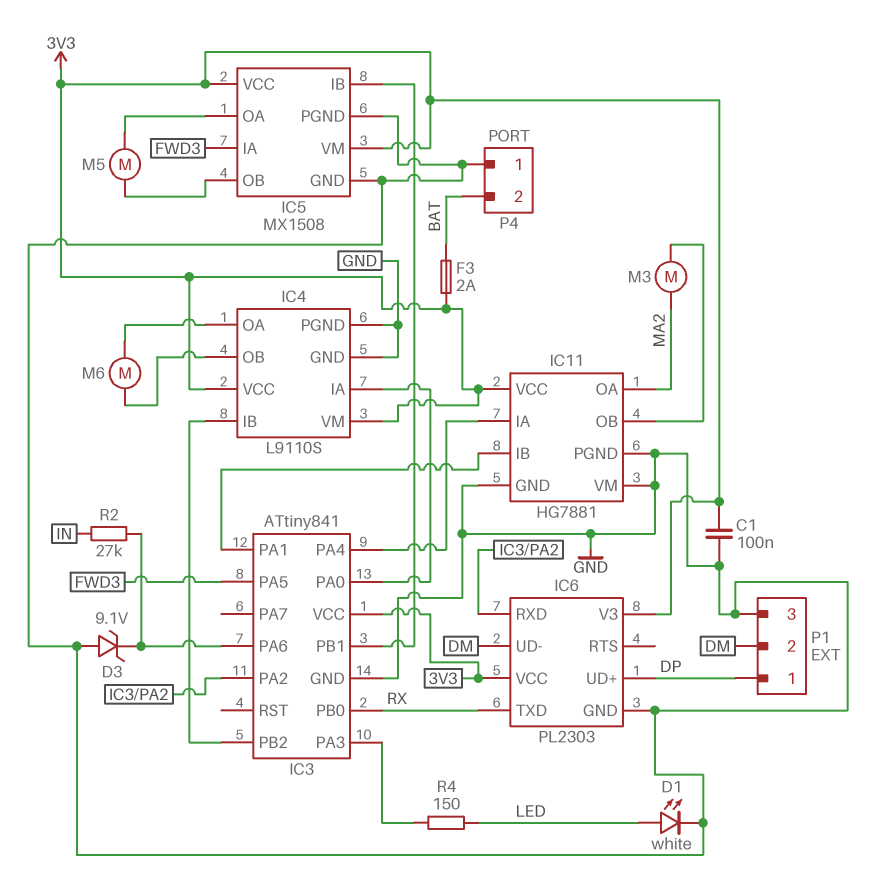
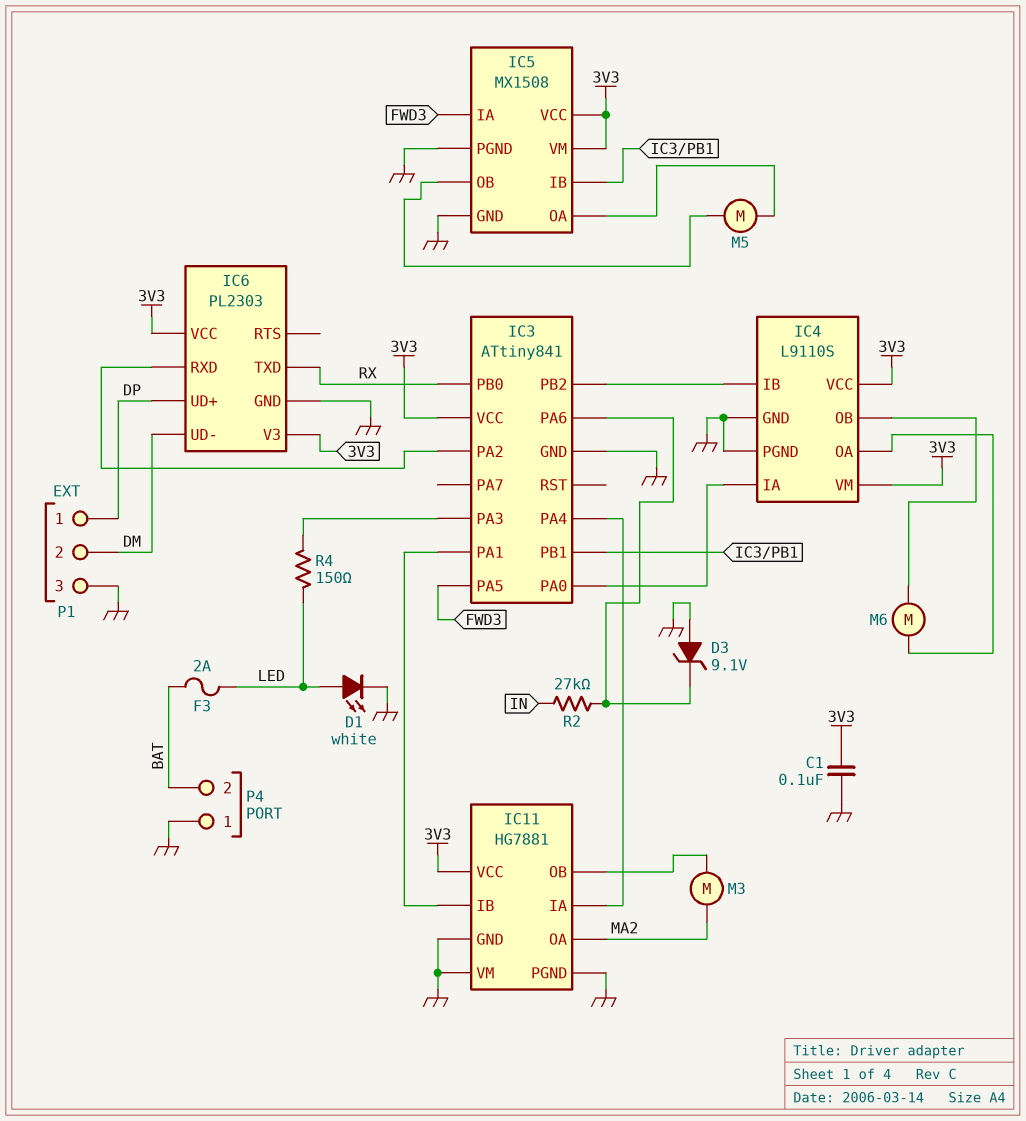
F3: 2A (3V3, BAT) -> 2A (BAT, LED)

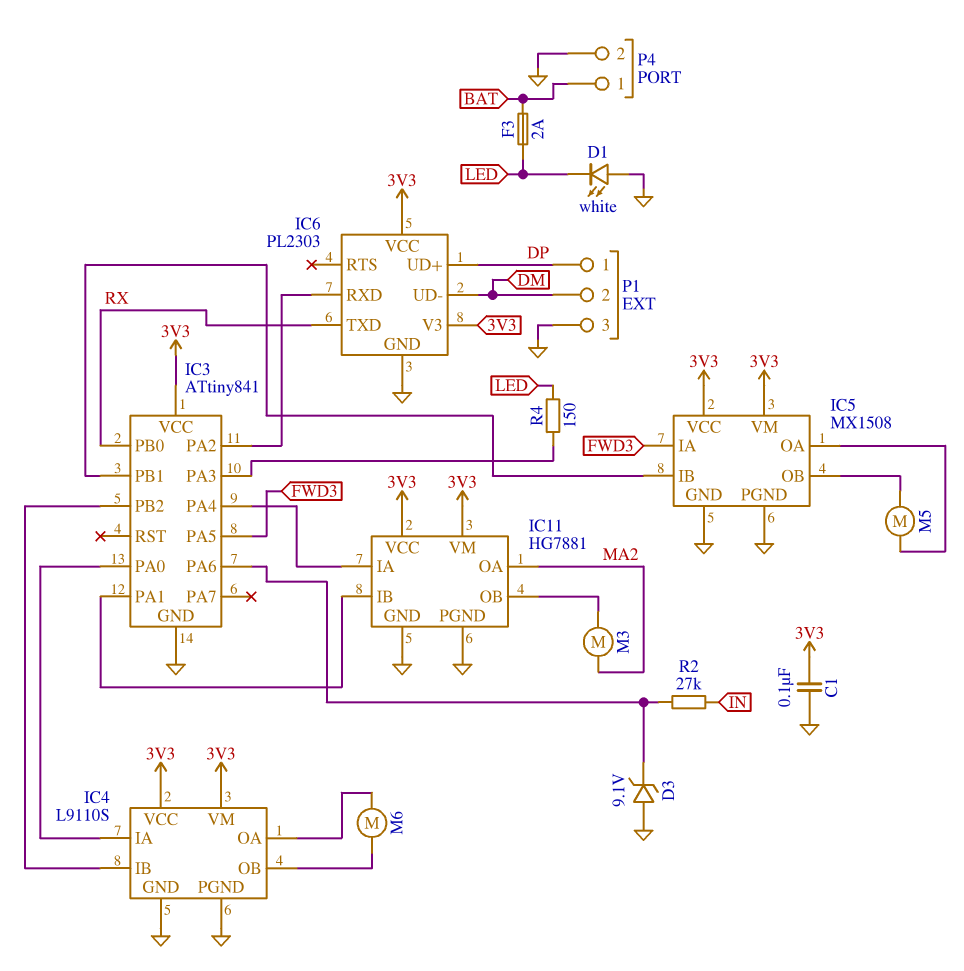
D1: LED white (A LED, K GND) -> LED white (A GND, K LED)
IC11 pin VM: GND -> 3V3
P4 pin 1: GND -> BAT
P4 pin 2: BAT -> GND

